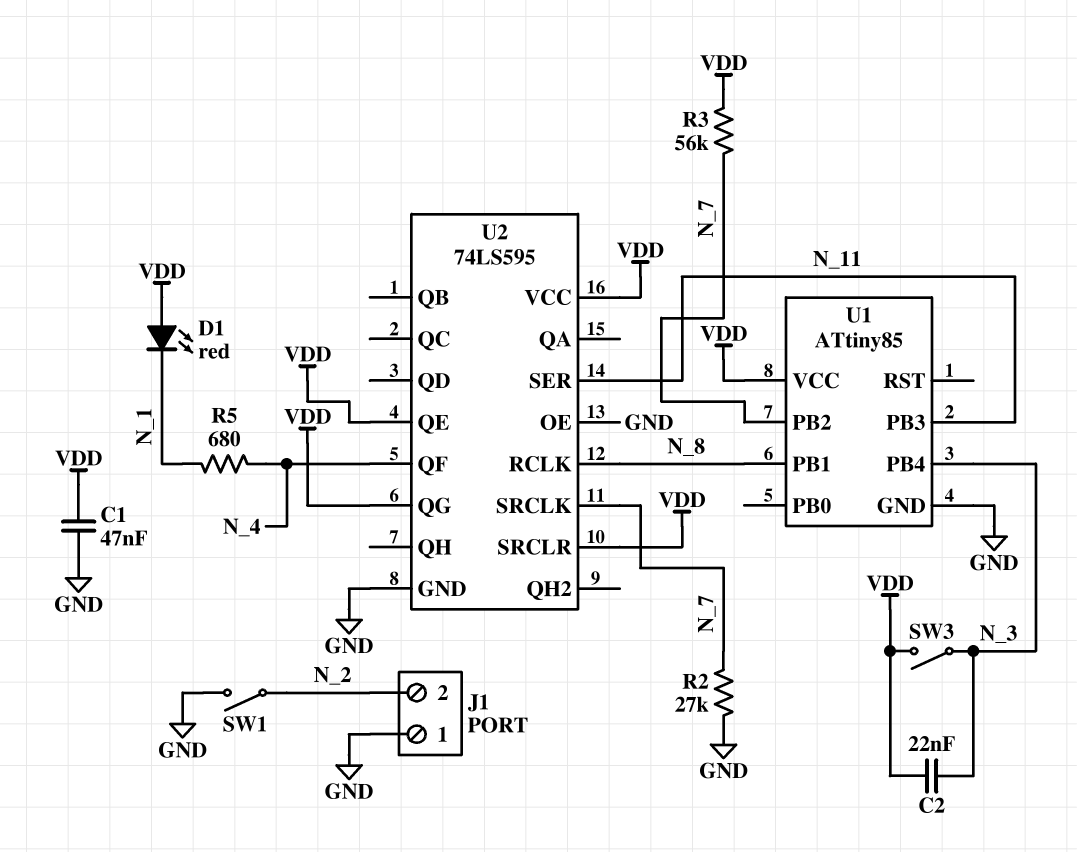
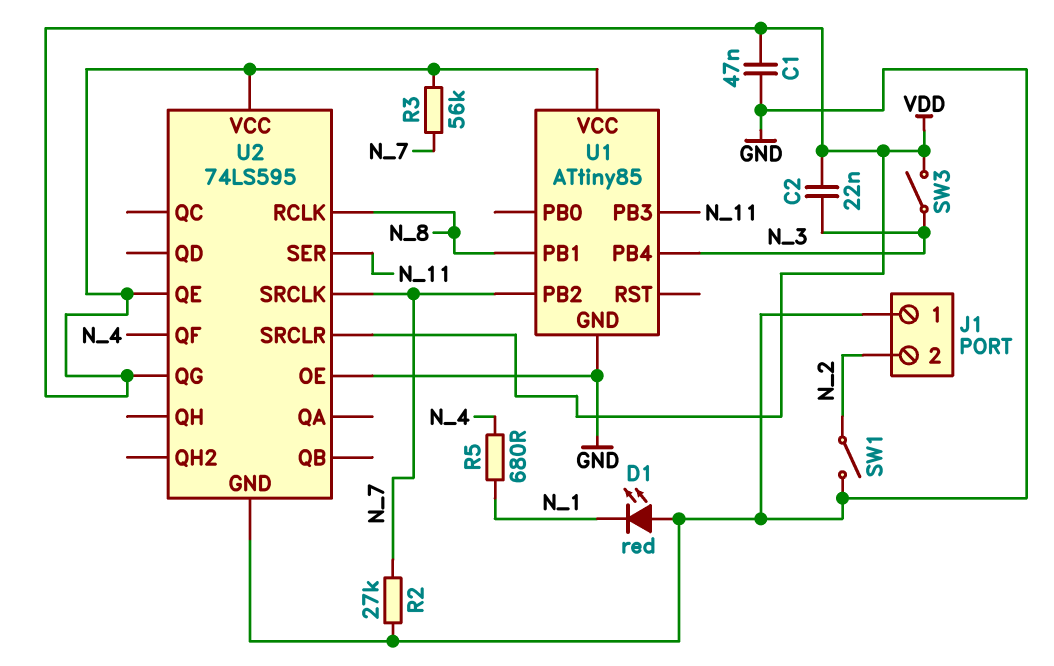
D1: LED red (A VDD, K N_1) -> LED red (A GND, K N_1)

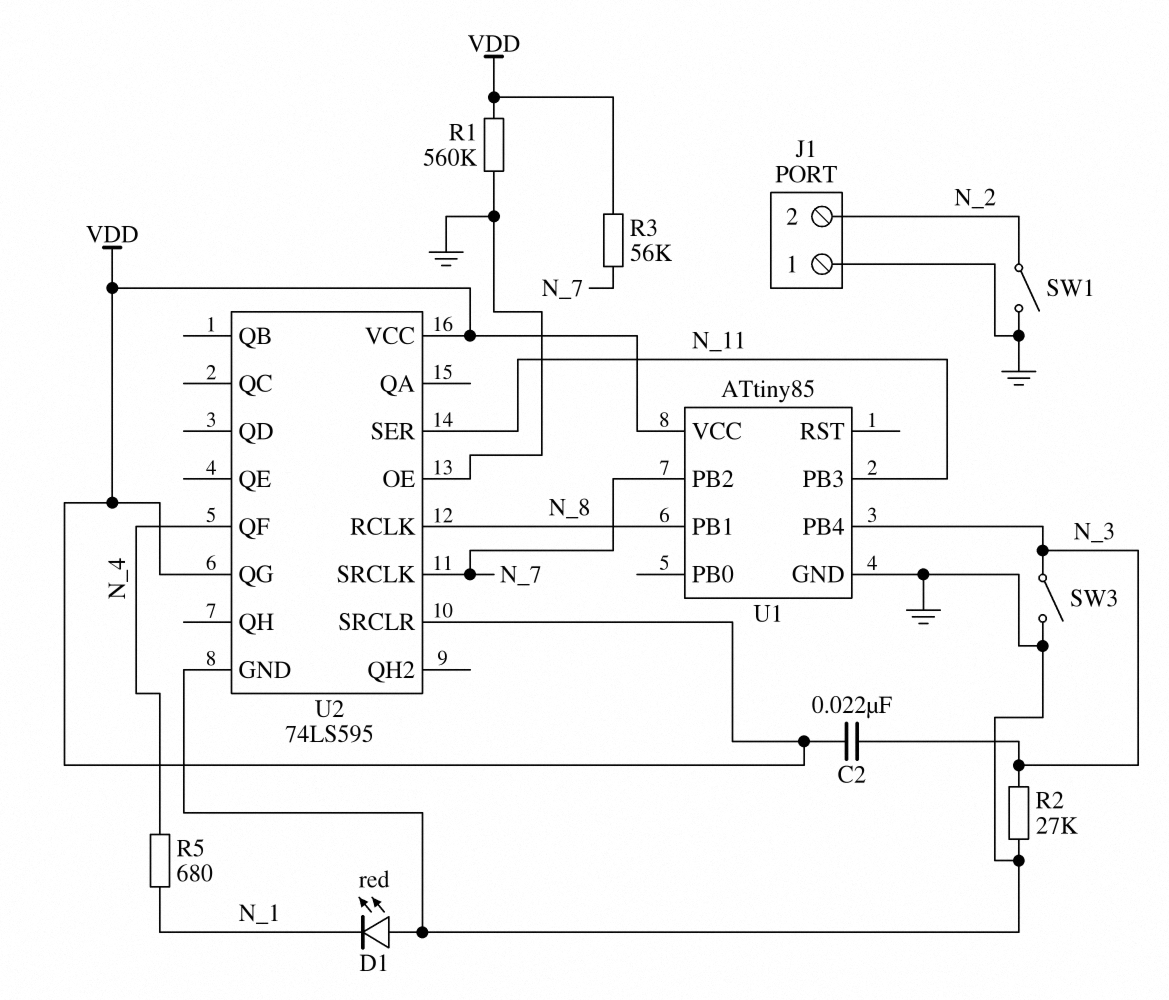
C1: 47nF (GND, VDD) -> none
R1: none -> 560k (GND, VDD)
R2: 27k (GND, N_7) -> 27k (GND, N_3)
SW3: switch (N_3, VDD) -> switch (GND, N_3)
U2 pin QE: VDD -> none

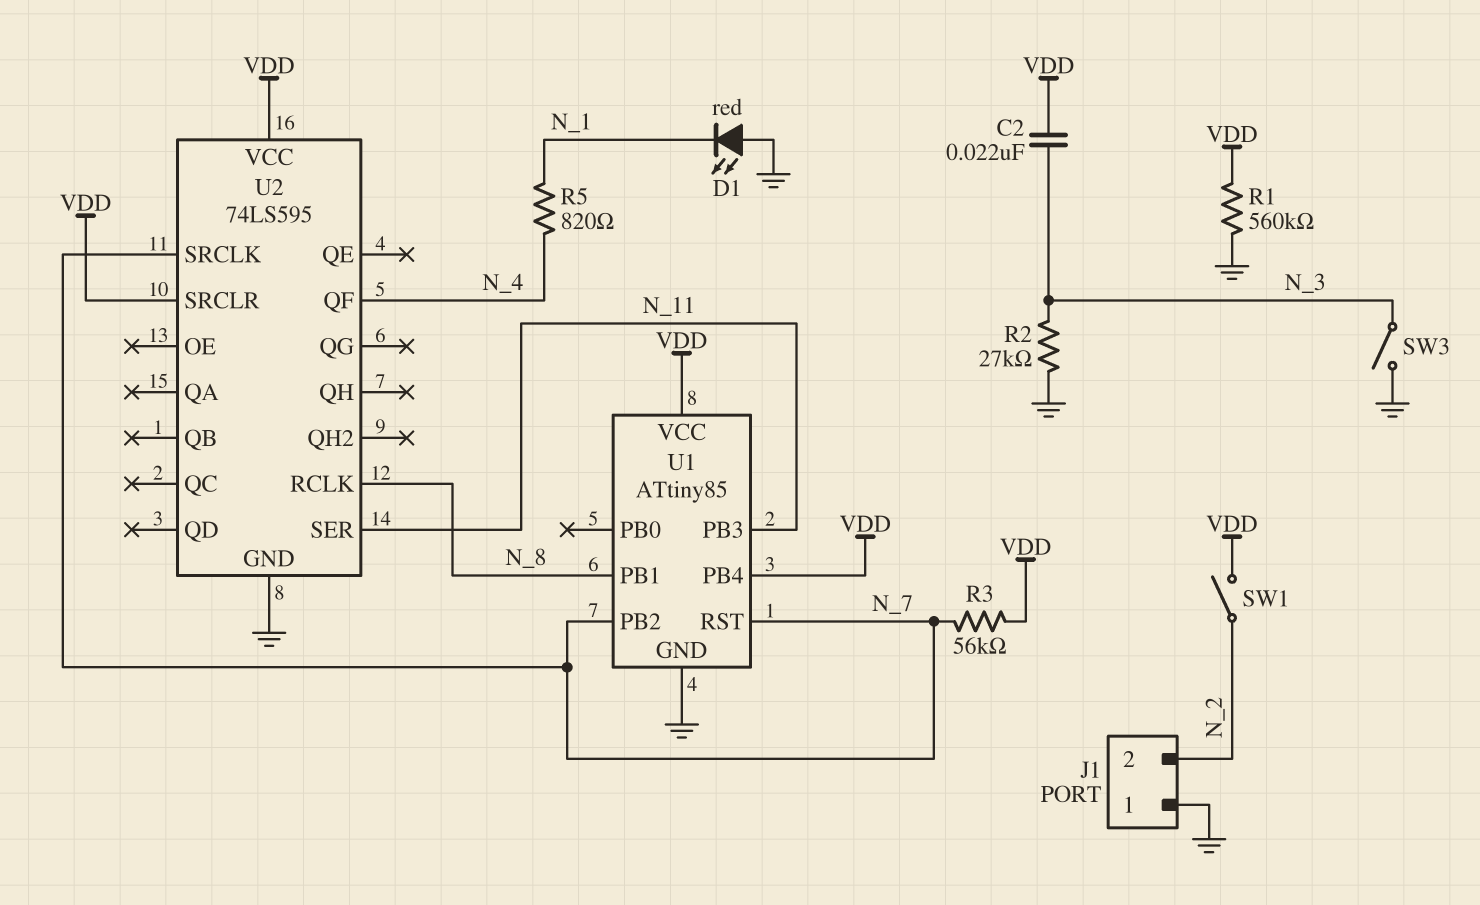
R5: 680 (N_1, N_4) -> 820 (N_1, N_4)
SW1: switch (GND, N_2) -> switch (N_2, VDD)
U1 pin PB4: N_3 -> VDD
U1 pin RST: none -> N_7
U2 pin OE: GND -> none
U2 pin QG: VDD -> none

